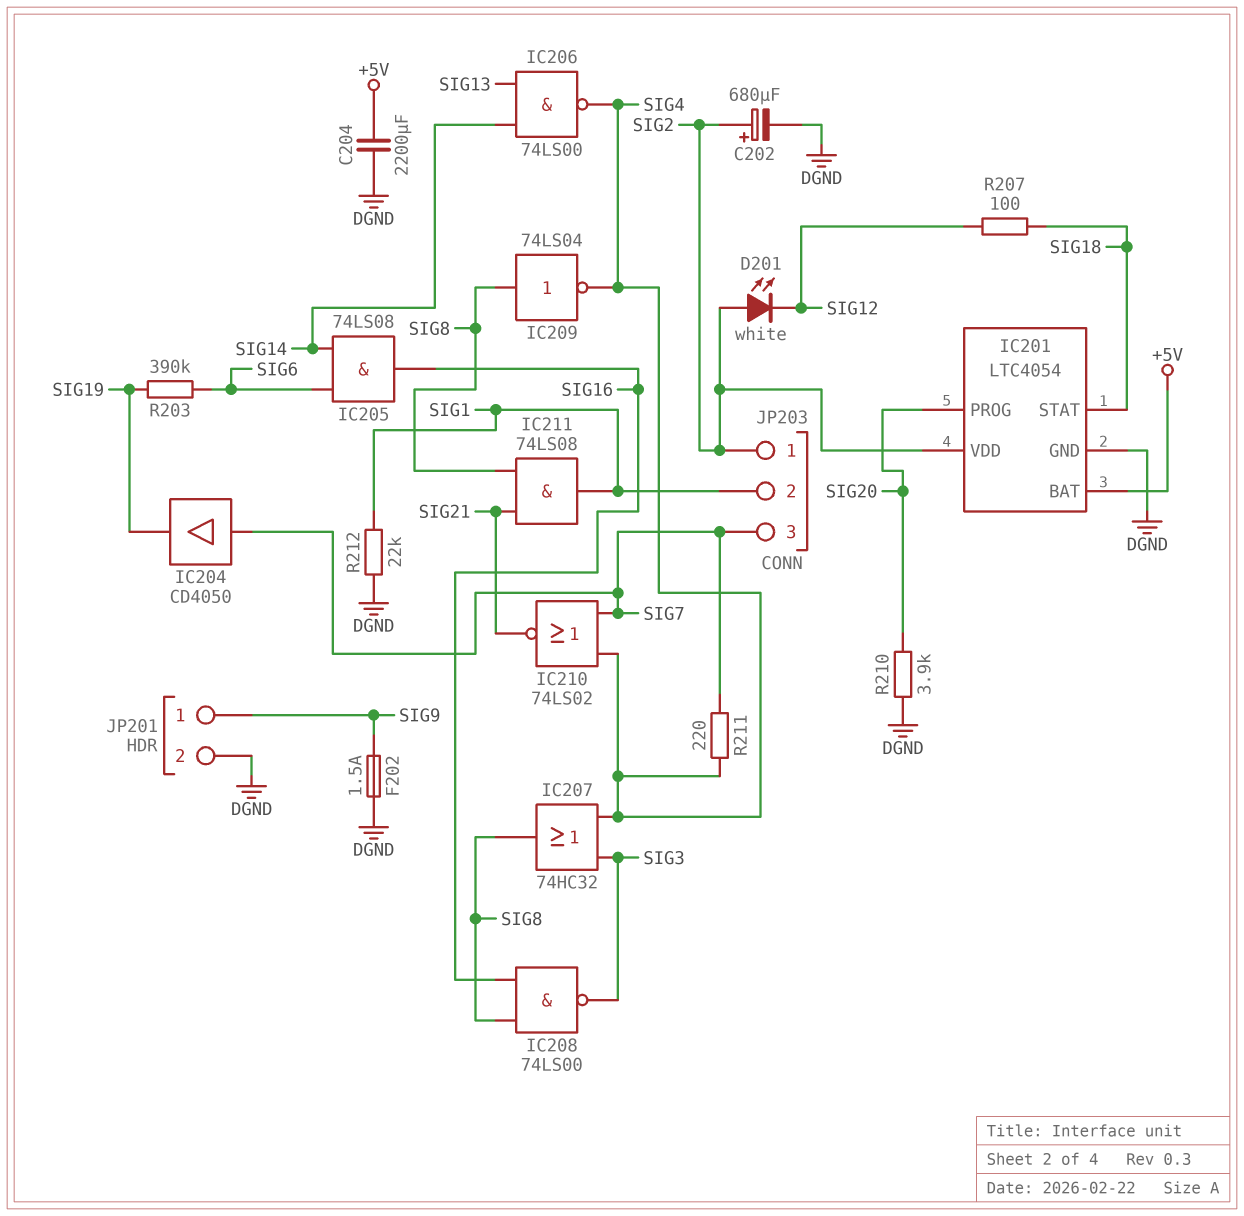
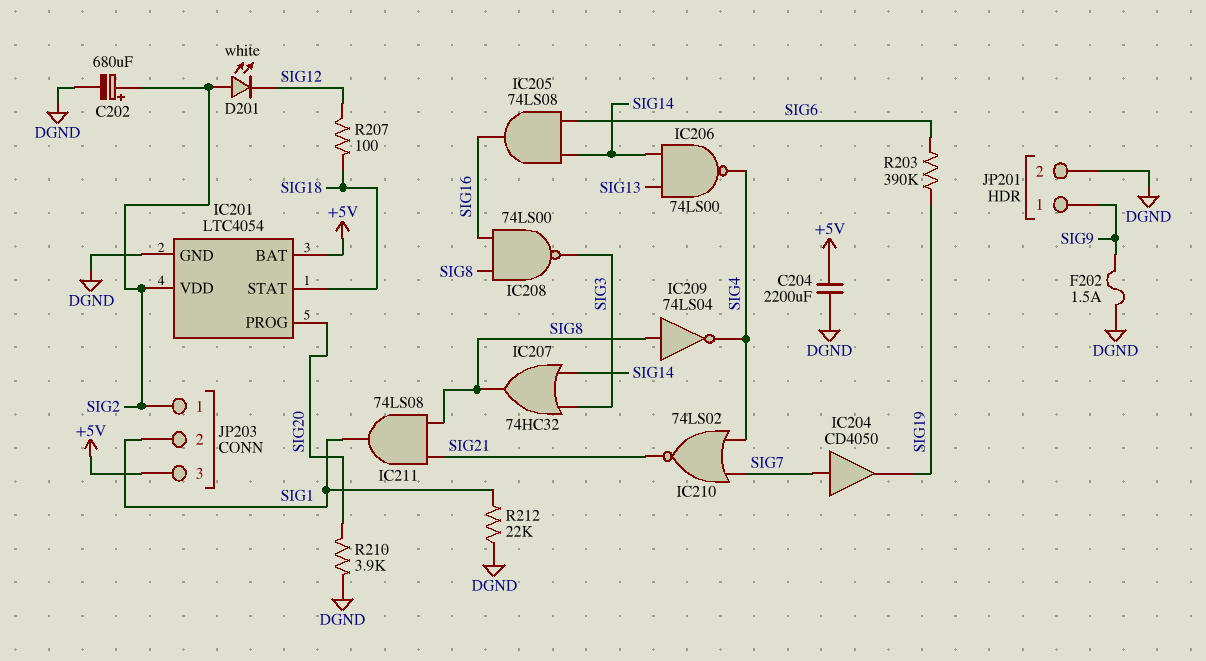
IC207: OR 74HC32 (in SIG3, in SIG4, out SIG8) -> OR 74HC32 (in SIG3, in SIG14, out SIG8)
JP203 pin 3: SIG7 -> +5V
R211: 220 (SIG4, SIG7) -> none

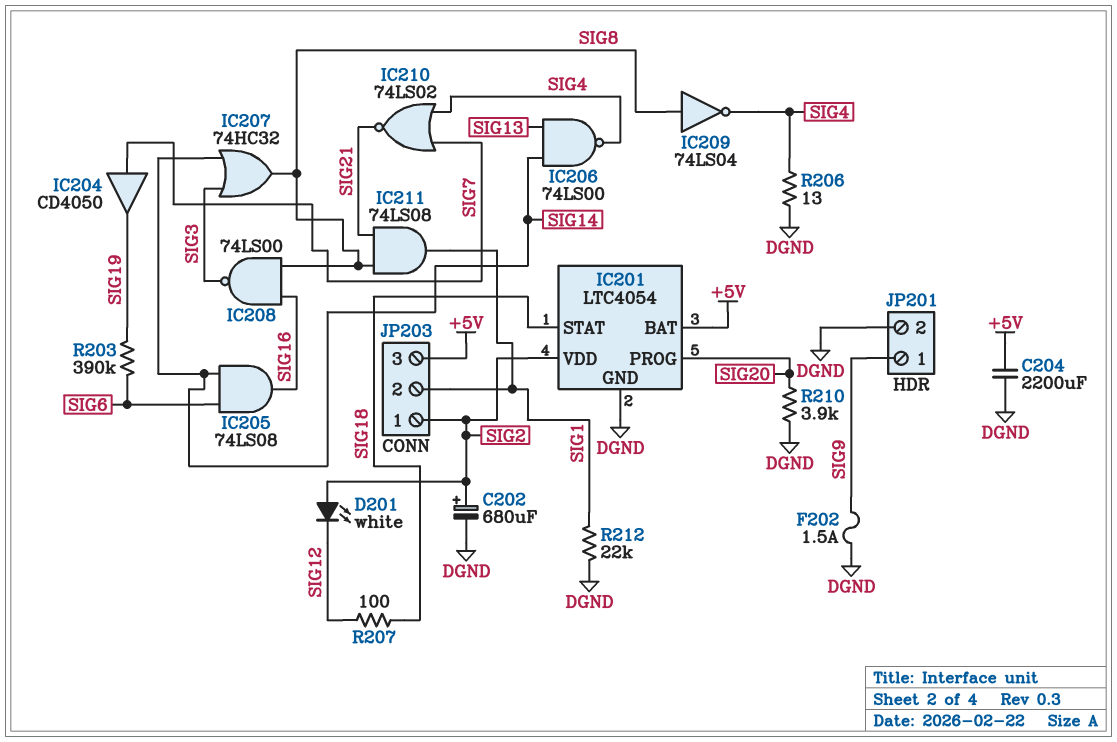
R206: none -> 13 (DGND, SIG4)

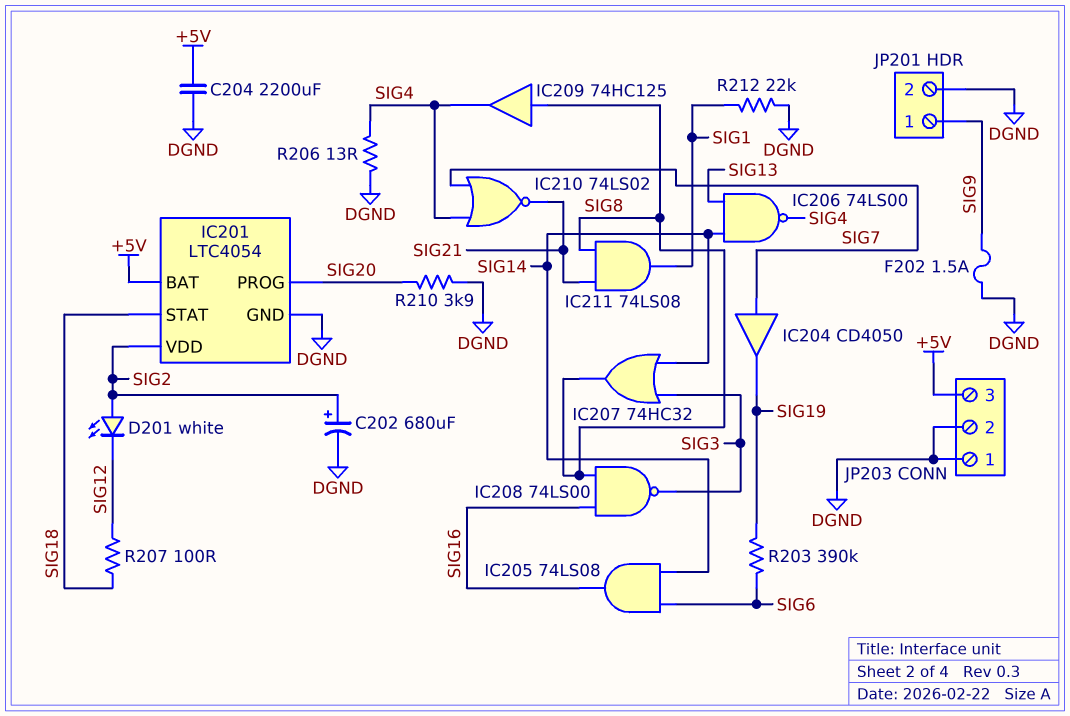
IC209: NOT 74LS04 (in SIG8, out SIG4) -> buffer 74HC125 (in SIG8, out SIG4)
JP203 pin 1: SIG2 -> DGND
JP203 pin 2: SIG1 -> DGND

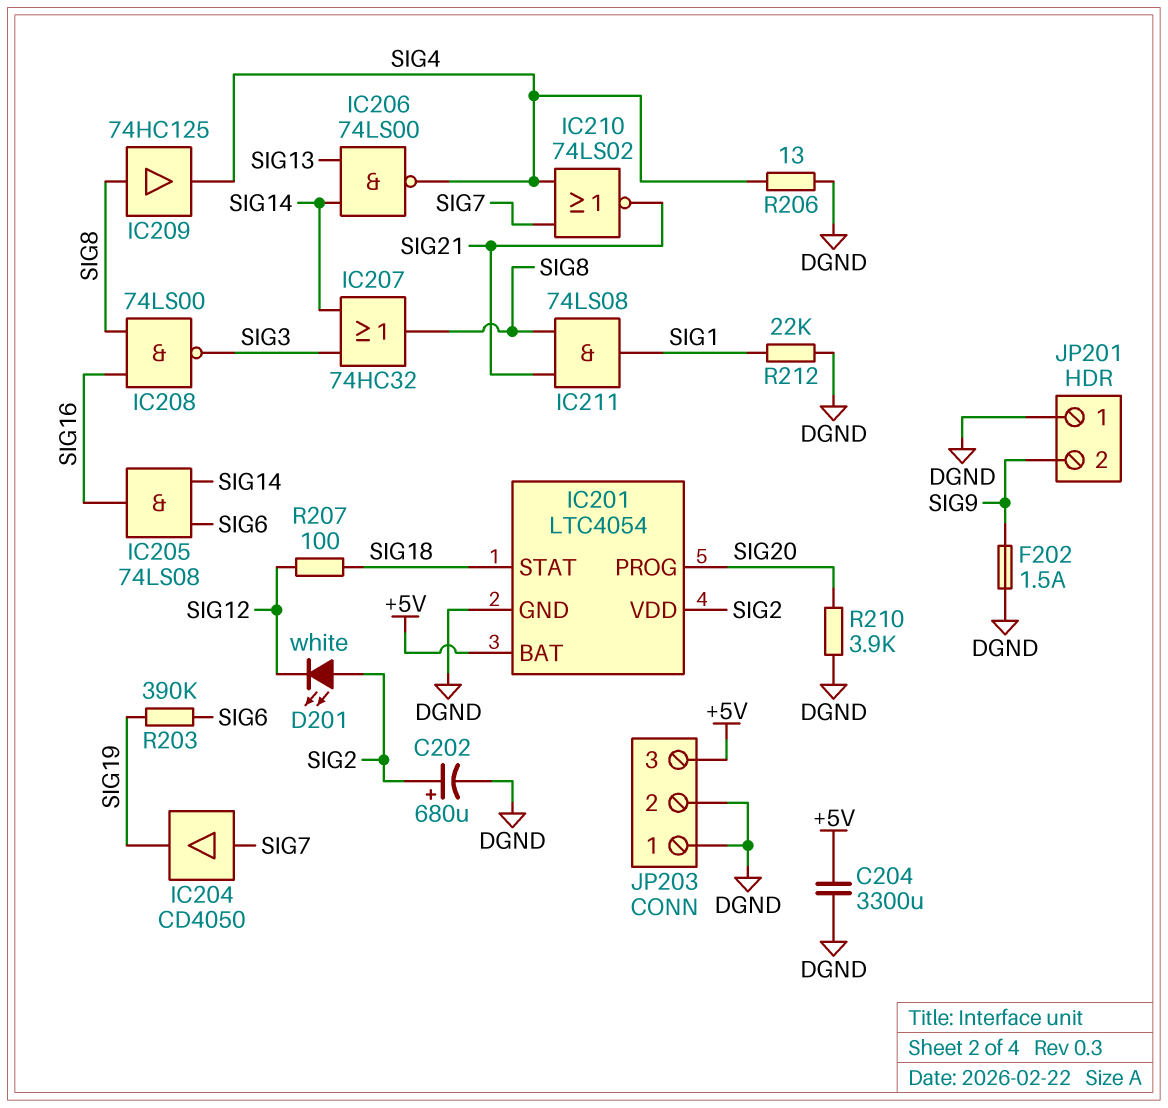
C204: 2200uF (+5V, DGND) -> 3300uF (+5V, DGND)
JP201 pin 1: SIG9 -> DGND
JP201 pin 2: DGND -> SIG9

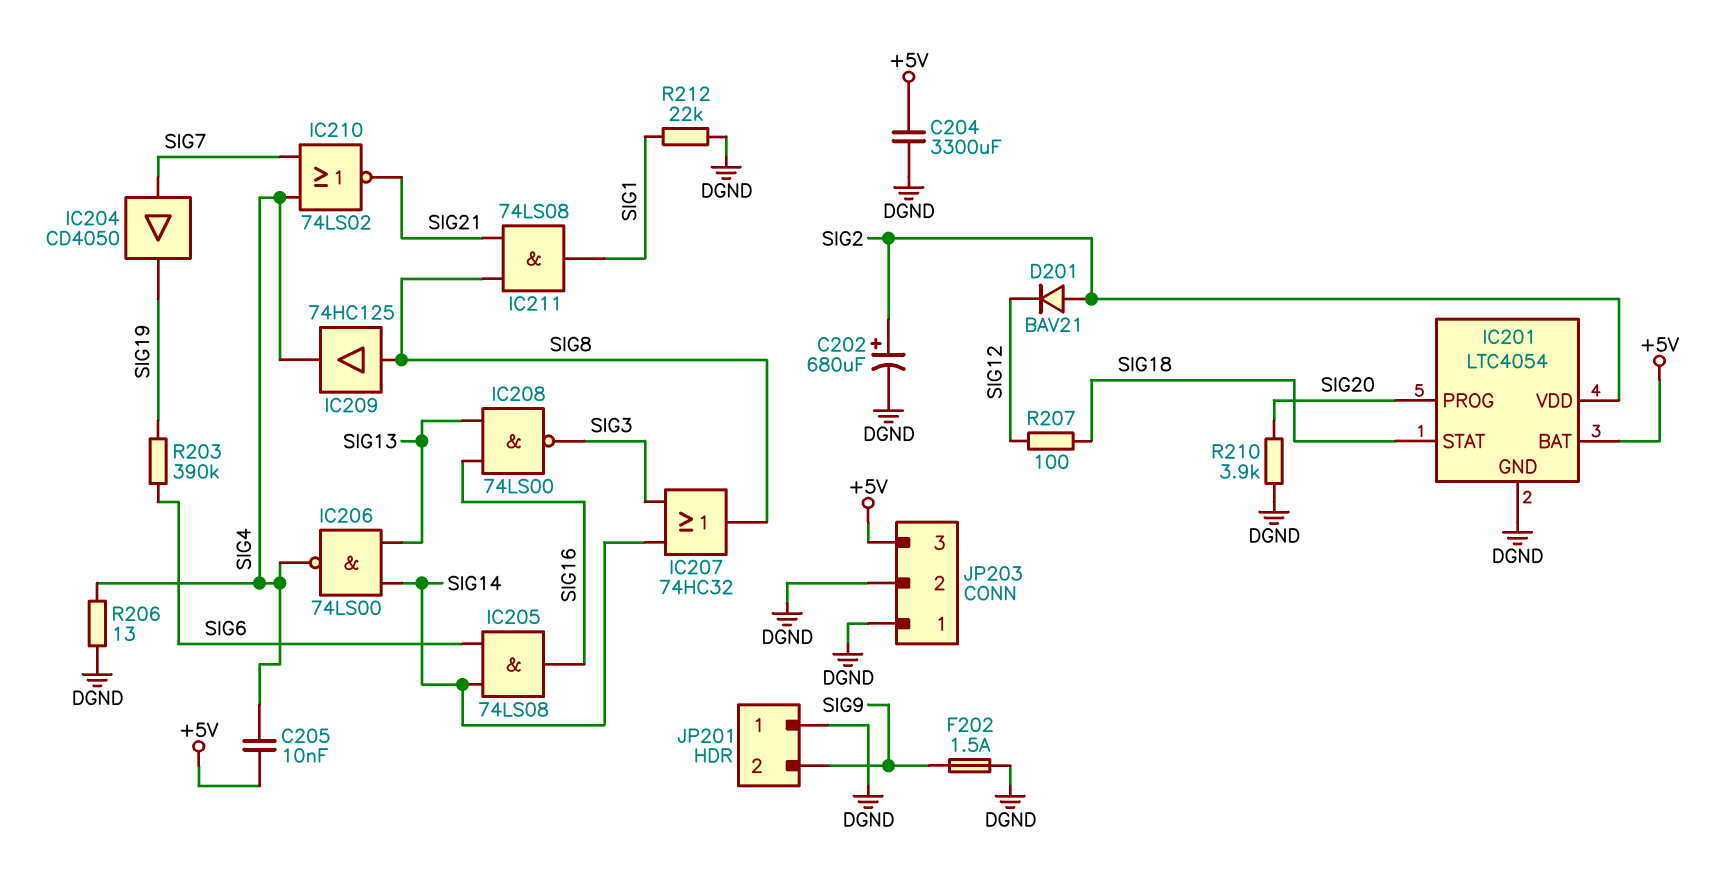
C205: none -> 10nF (+5V, SIG4)
D201: LED white (A SIG2, K SIG12) -> diode BAV21 (A SIG2, K SIG12)
IC208: NAND 74LS00 (in SIG8, in SIG16, out SIG3) -> NAND 74LS00 (in SIG13, in SIG16, out SIG3)

